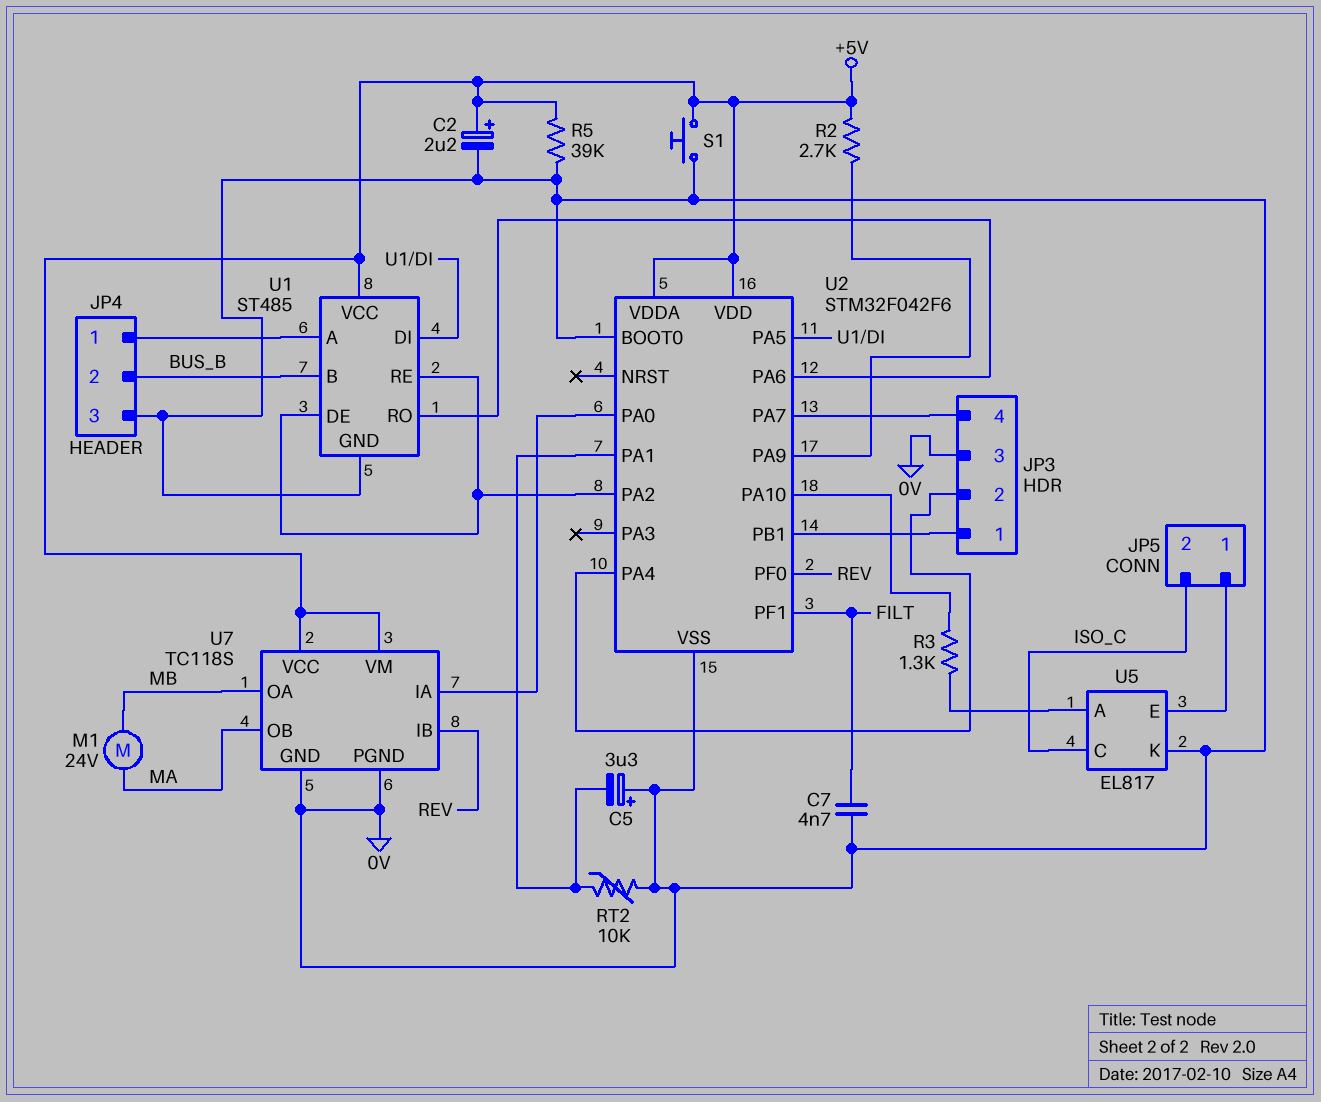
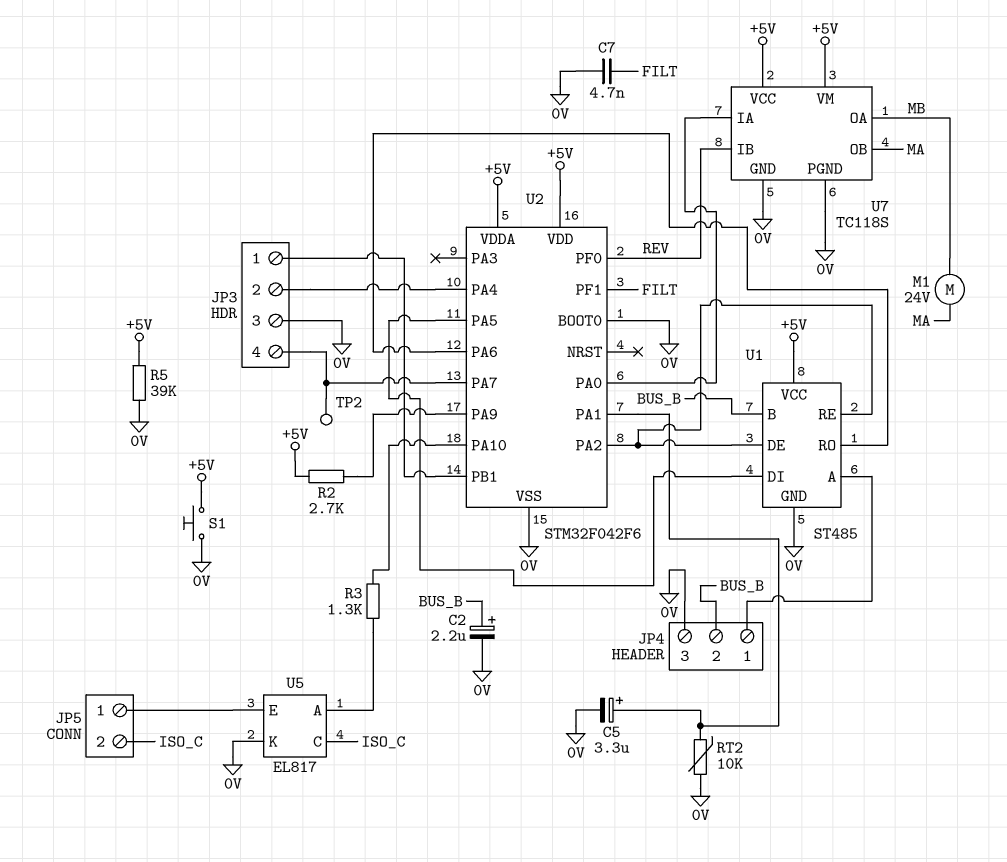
C2: 2.2uF (plus +5V, minus 0V) -> 2.2uF (plus BUS_B, minus 0V)
C5: 3.3uF (plus 0V, minus U2/PA1) -> 3.3uF (plus U2/PA1, minus 0V)
TP2: none -> test point (JP3/4)

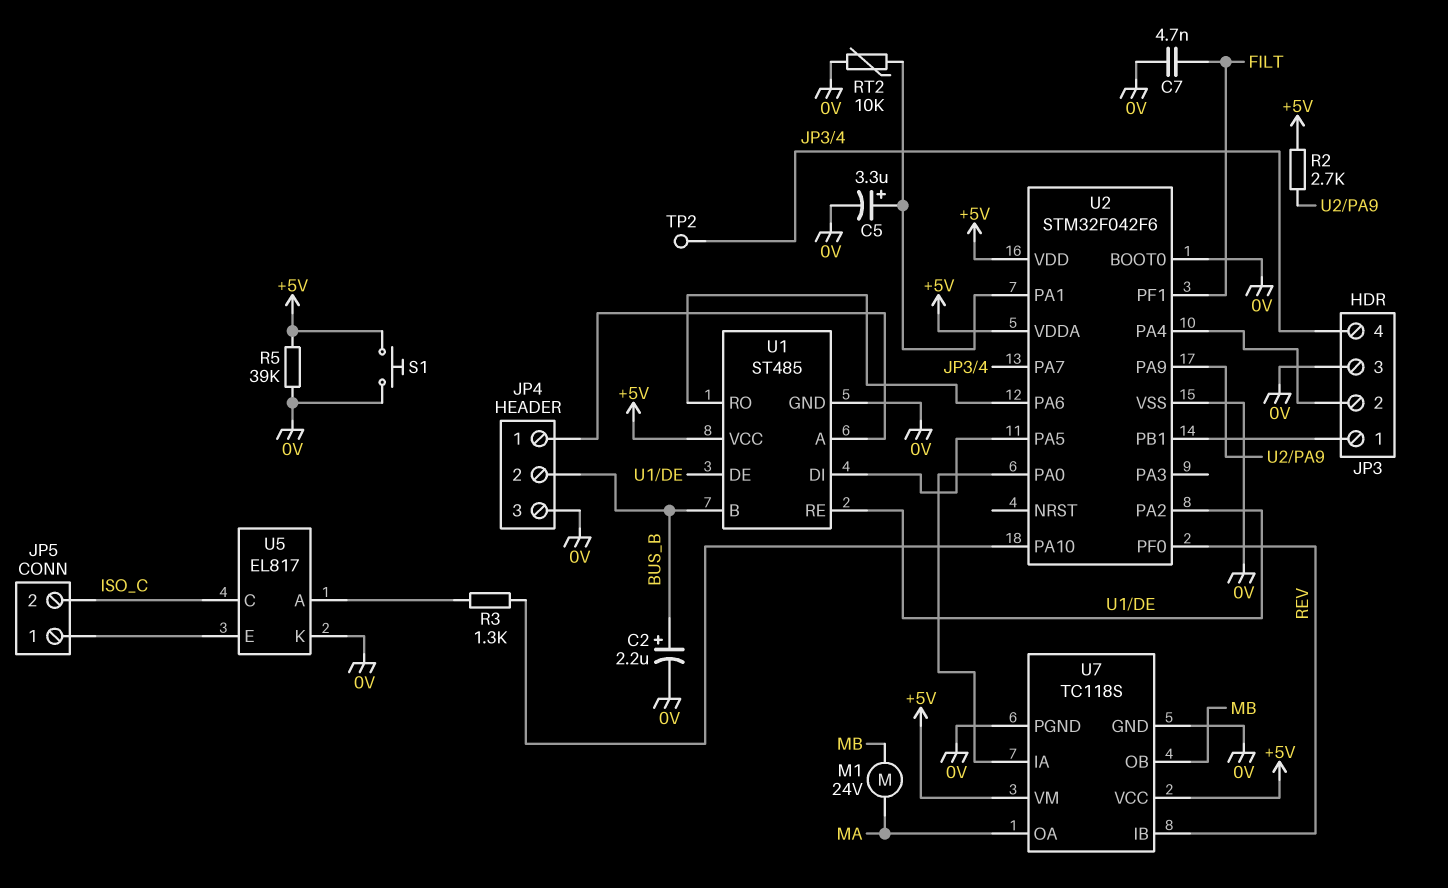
U7 pin OA: MB -> MA
U7 pin OB: MA -> MB

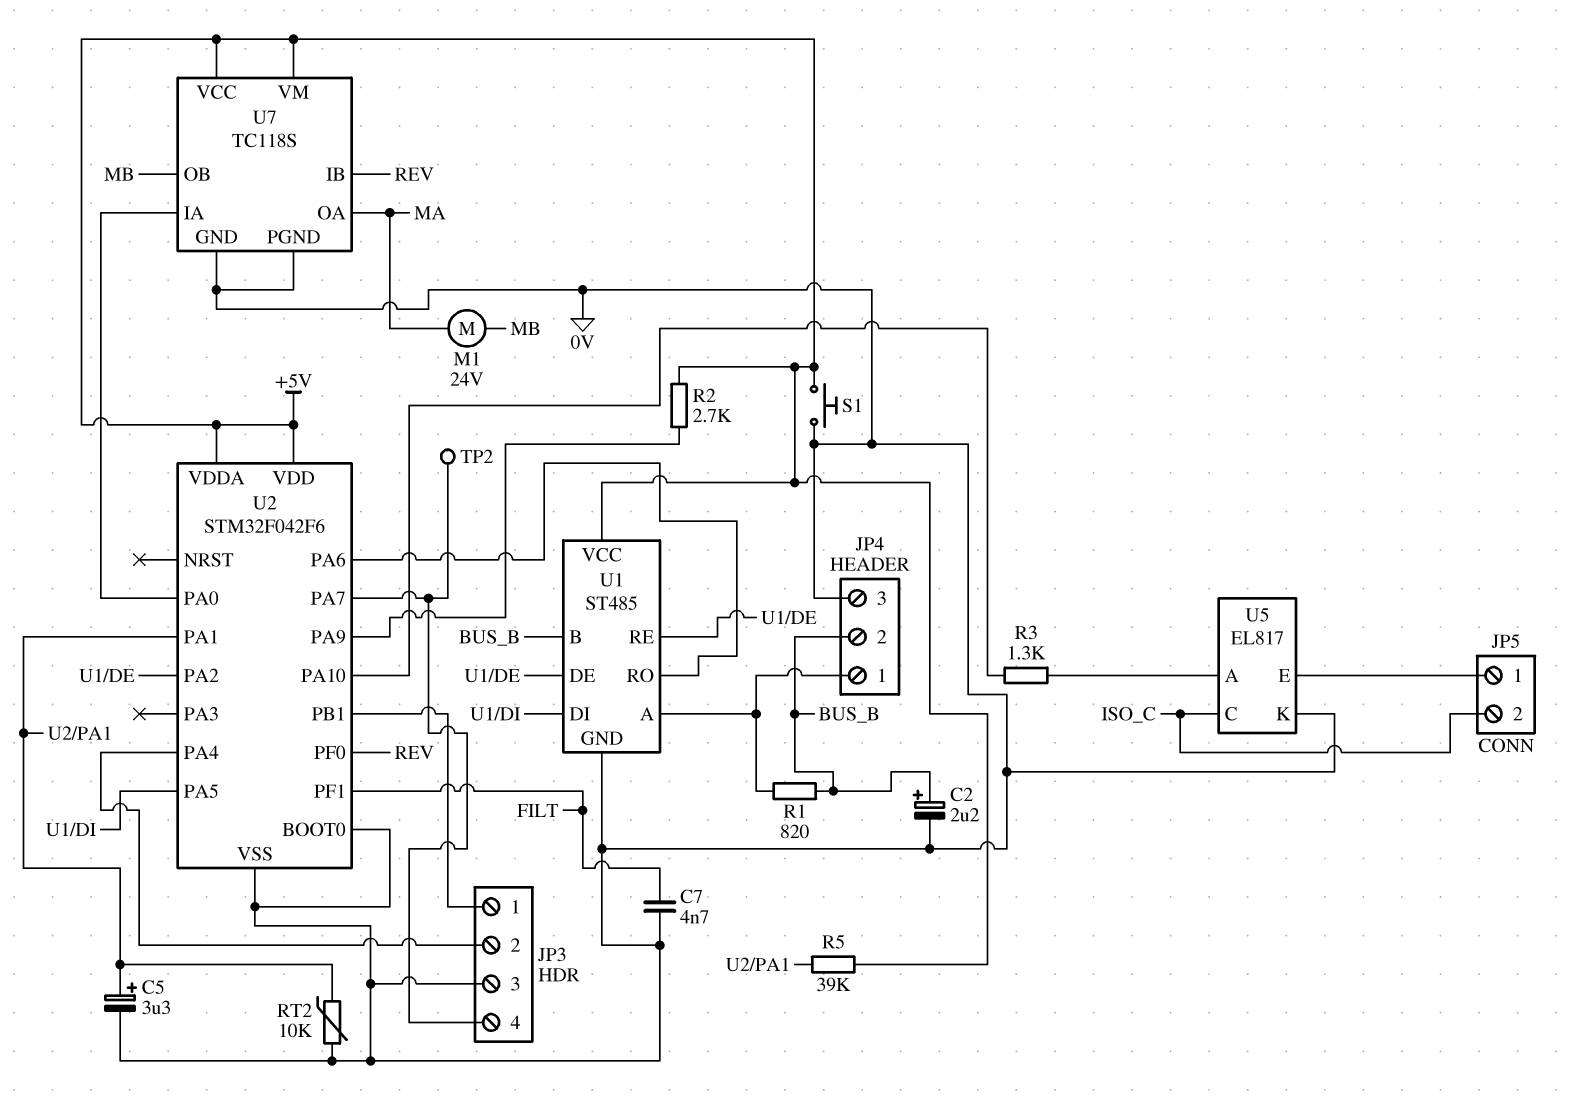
R1: none -> 820 (BUS_B, JP4/1)
R5: 39k (+5V, 0V) -> 39k (+5V, U2/PA1)

